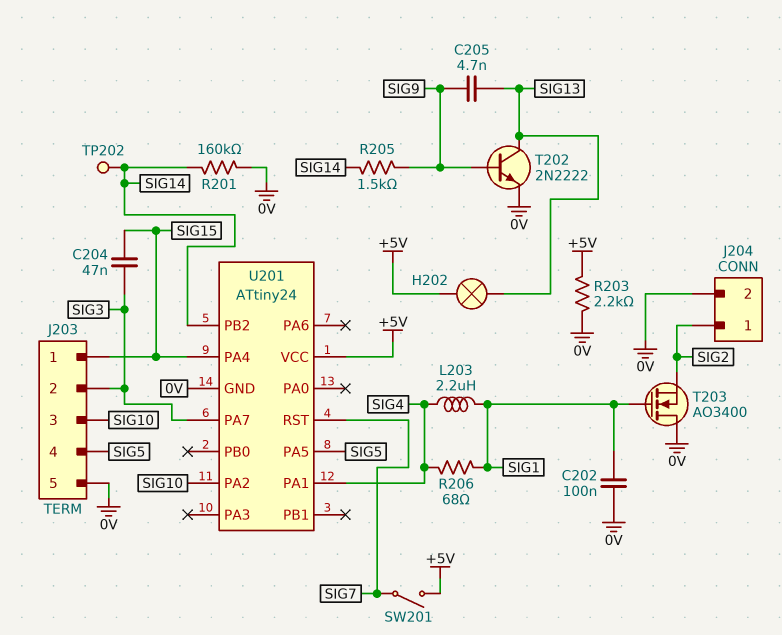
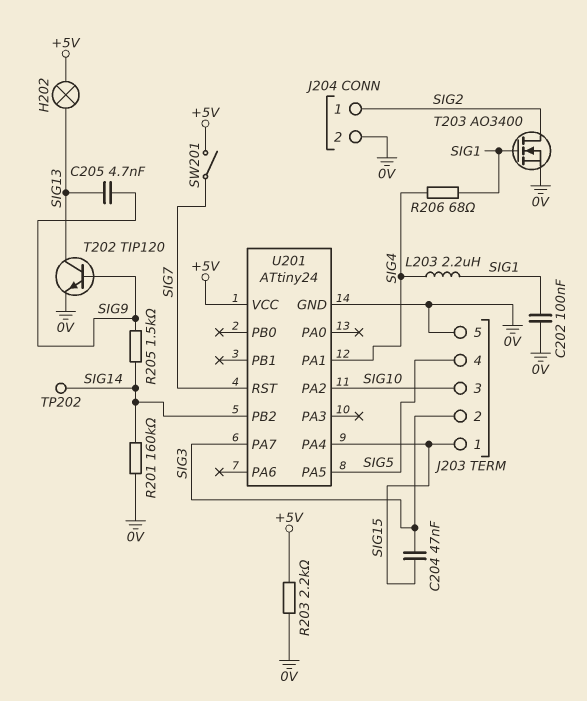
T202: NPN 2N2222 (B SIG9, C SIG13, E 0V) -> NPN TIP120 (B SIG9, C SIG13, E 0V)
T203: NMOS AO3400 (G SIG1, D 0V, S SIG2) -> NMOS AO3400 (G SIG1, D SIG2, S 0V)

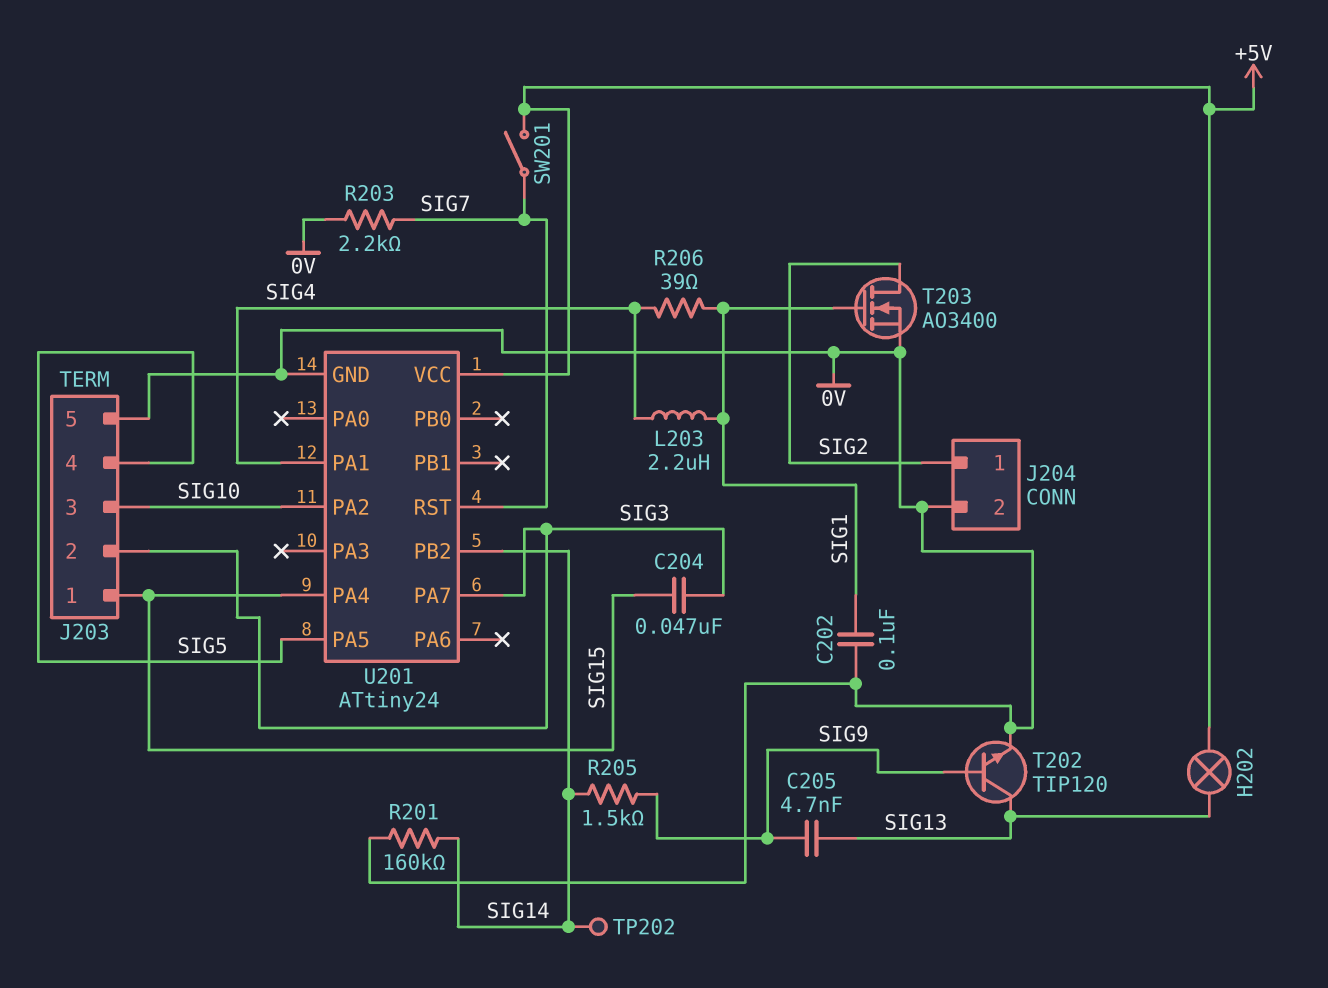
R203: 2.2k (+5V, 0V) -> 2.2k (0V, SIG7)
R206: 68 (SIG1, SIG4) -> 39 (SIG1, SIG4)

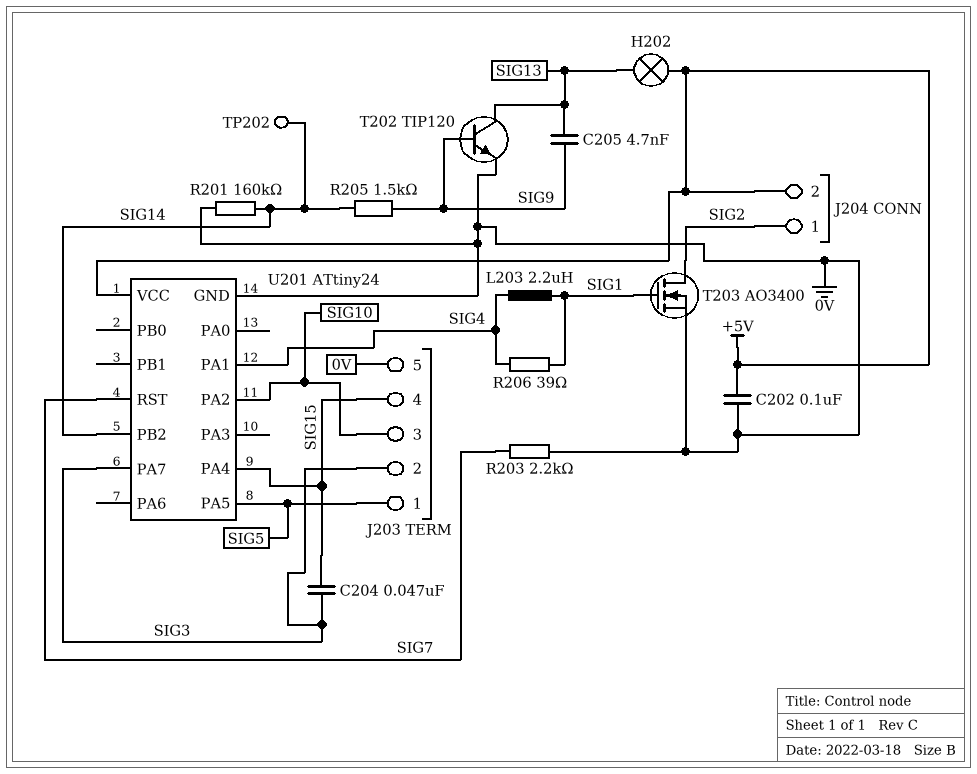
C202: 100nF (0V, SIG1) -> 100nF (+5V, 0V)
J203 pin 1: SIG15 -> SIG5
J203 pin 4: SIG5 -> SIG15
J204 pin 2: 0V -> +5V
SW201: switch (+5V, SIG7) -> none

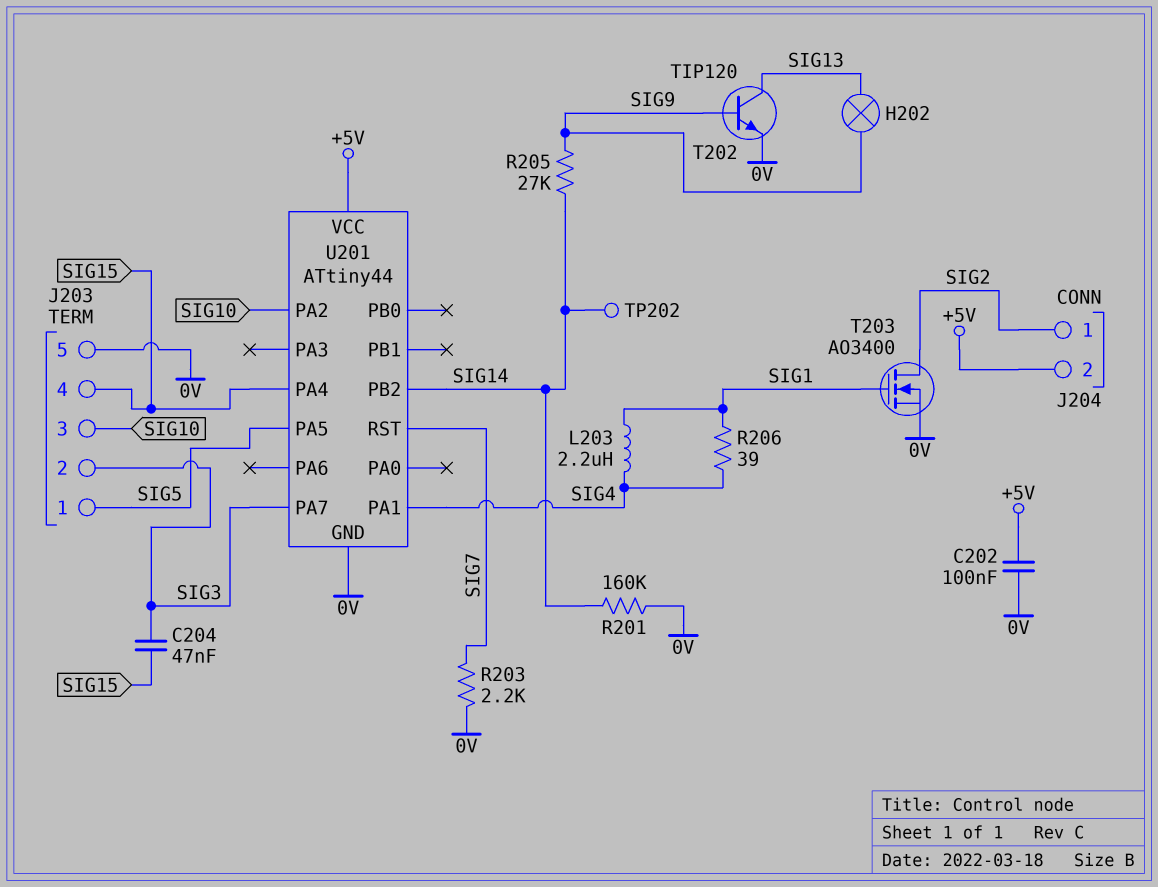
C205: 4.7nF (SIG9, SIG13) -> none
H202: lamp (+5V, SIG13) -> lamp (SIG9, SIG13)
R205: 1.5k (SIG9, SIG14) -> 27k (SIG9, SIG14)
U201: ATtiny24 -> ATtiny44

